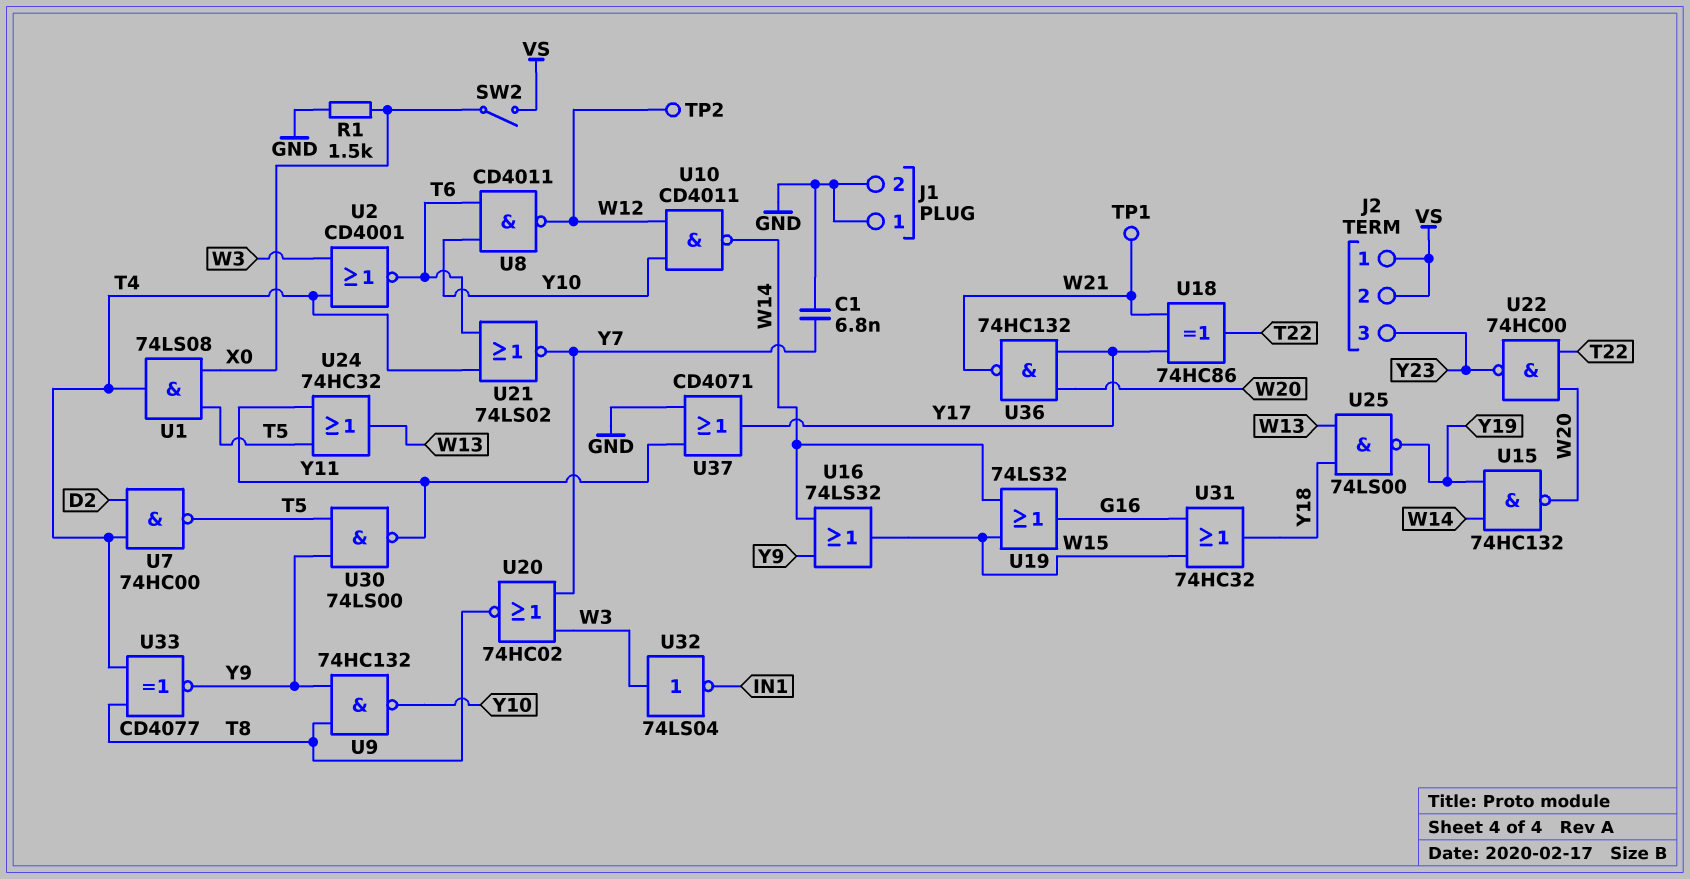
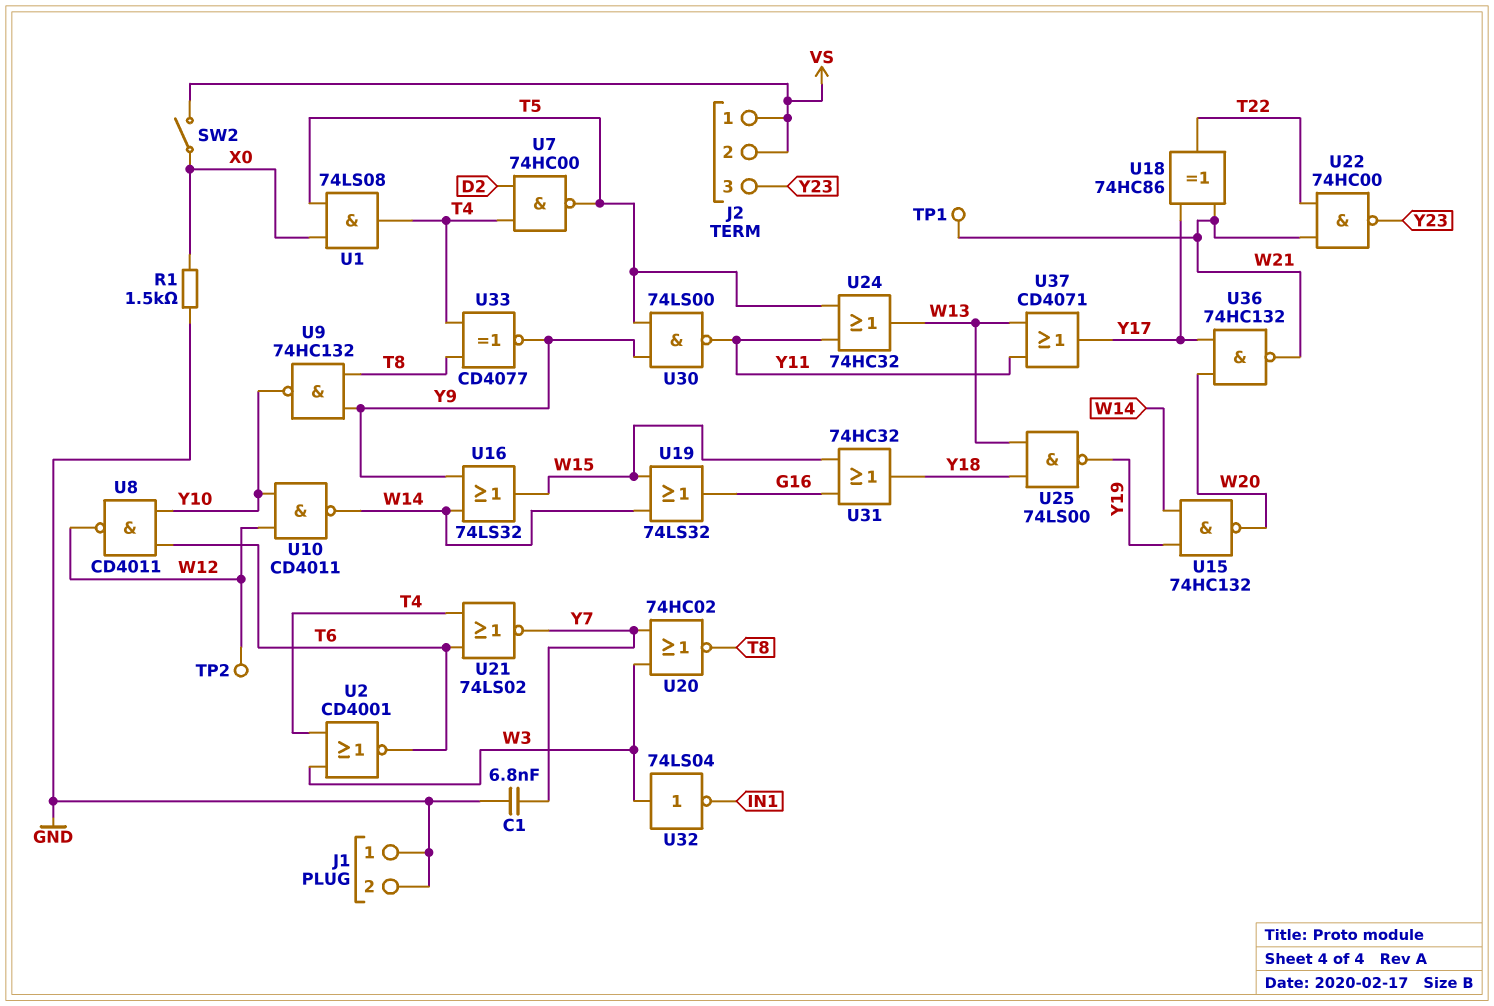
U22: NAND 74HC00 (in T22, in W20, out Y23) -> NAND 74HC00 (in T22, in W21, out Y23)
U37: OR CD4071 (in GND, in Y11, out Y17) -> OR CD4071 (in W13, in Y11, out Y17)

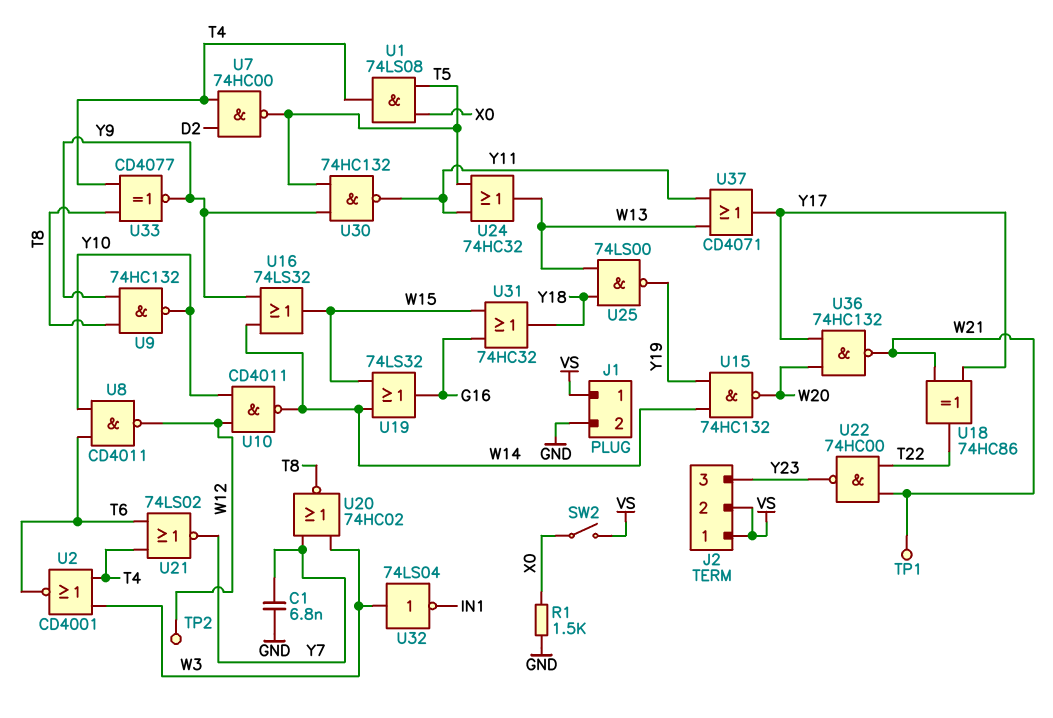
J1 pin 1: GND -> VS
U30: NAND 74LS00 (in T5, in Y9, out Y11) -> NAND 74HC132 (in T5, in Y9, out Y11)

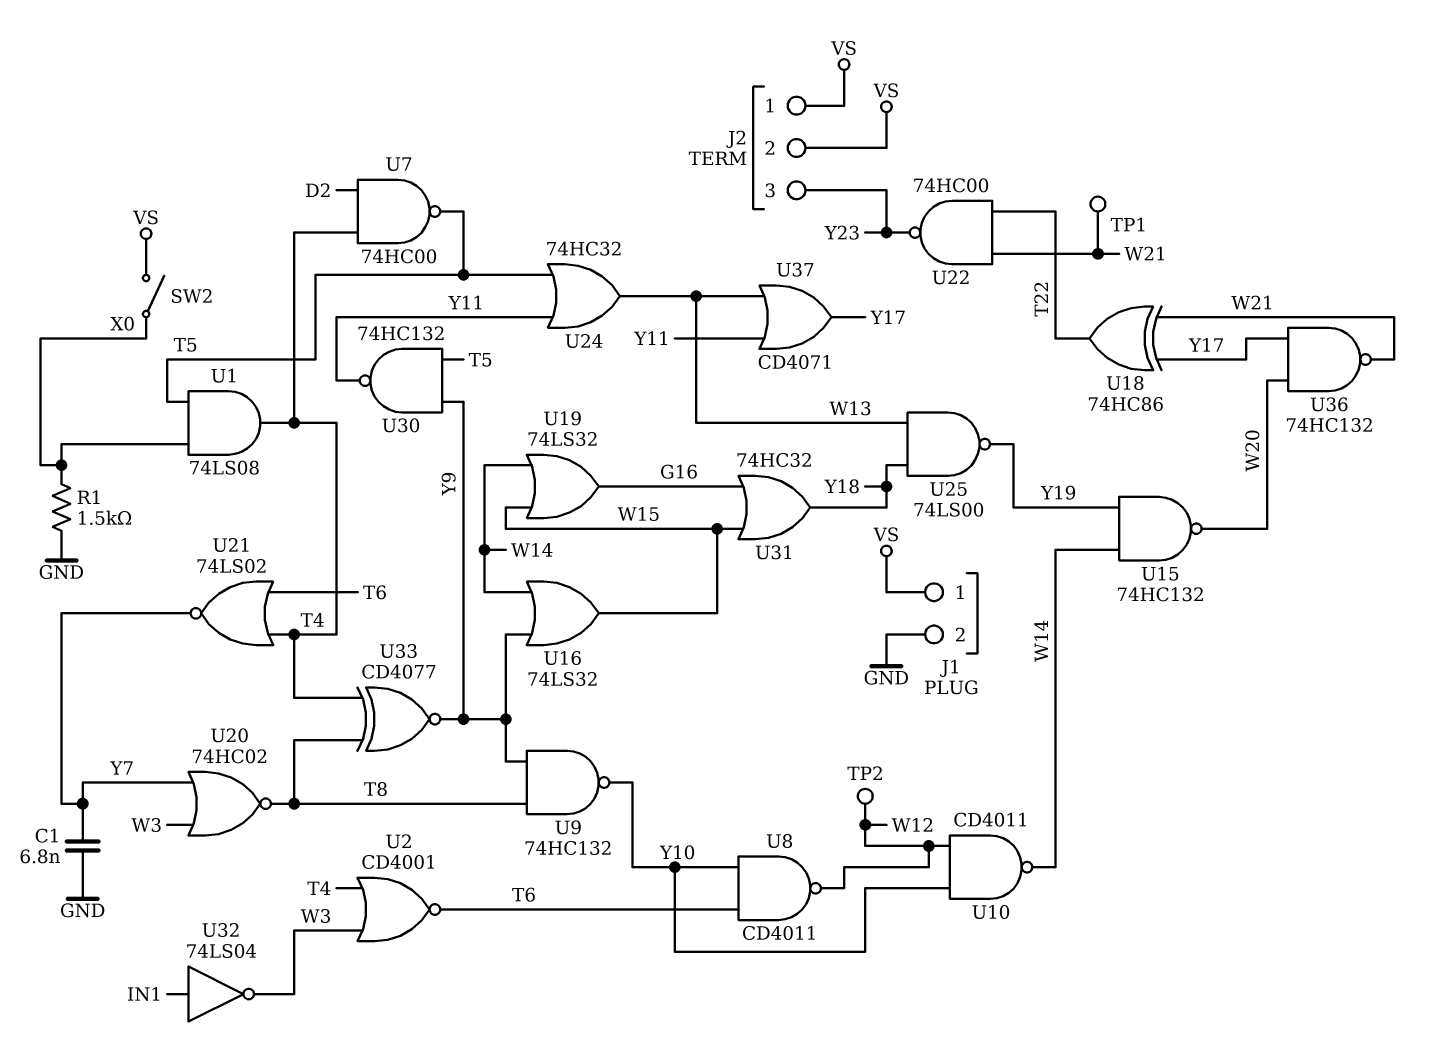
U32: NOT 74LS04 (in W3, out IN1) -> NOT 74LS04 (in IN1, out W3)

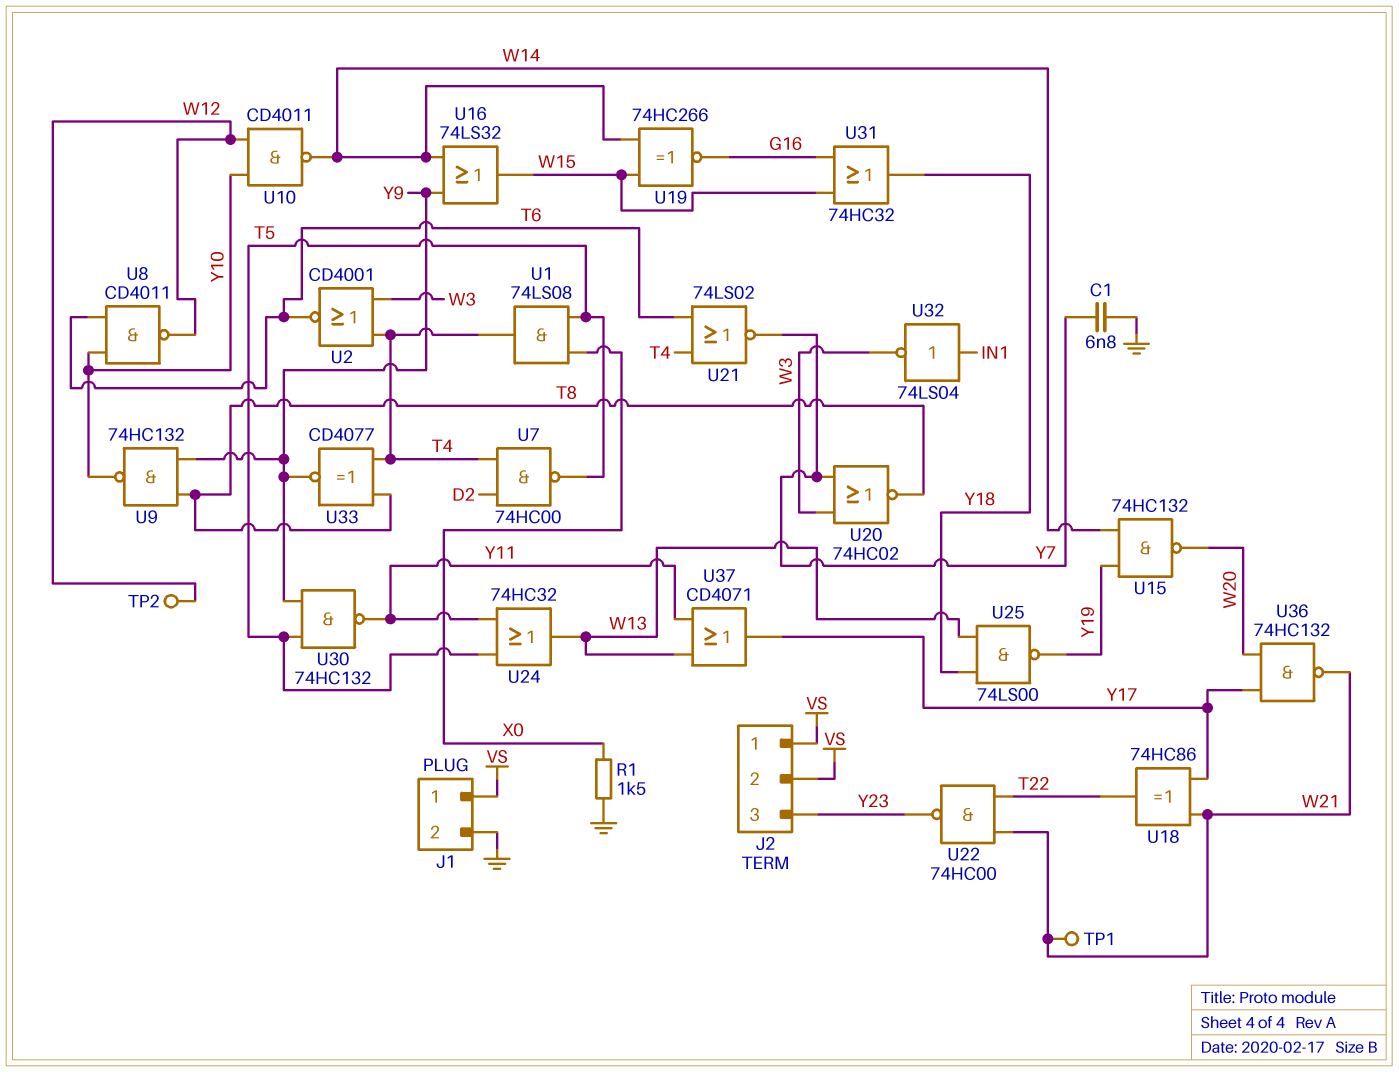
SW2: switch (VS, X0) -> none
U19: OR 74LS32 (in W14, in W15, out G16) -> XNOR 74HC266 (in W14, in W15, out G16)

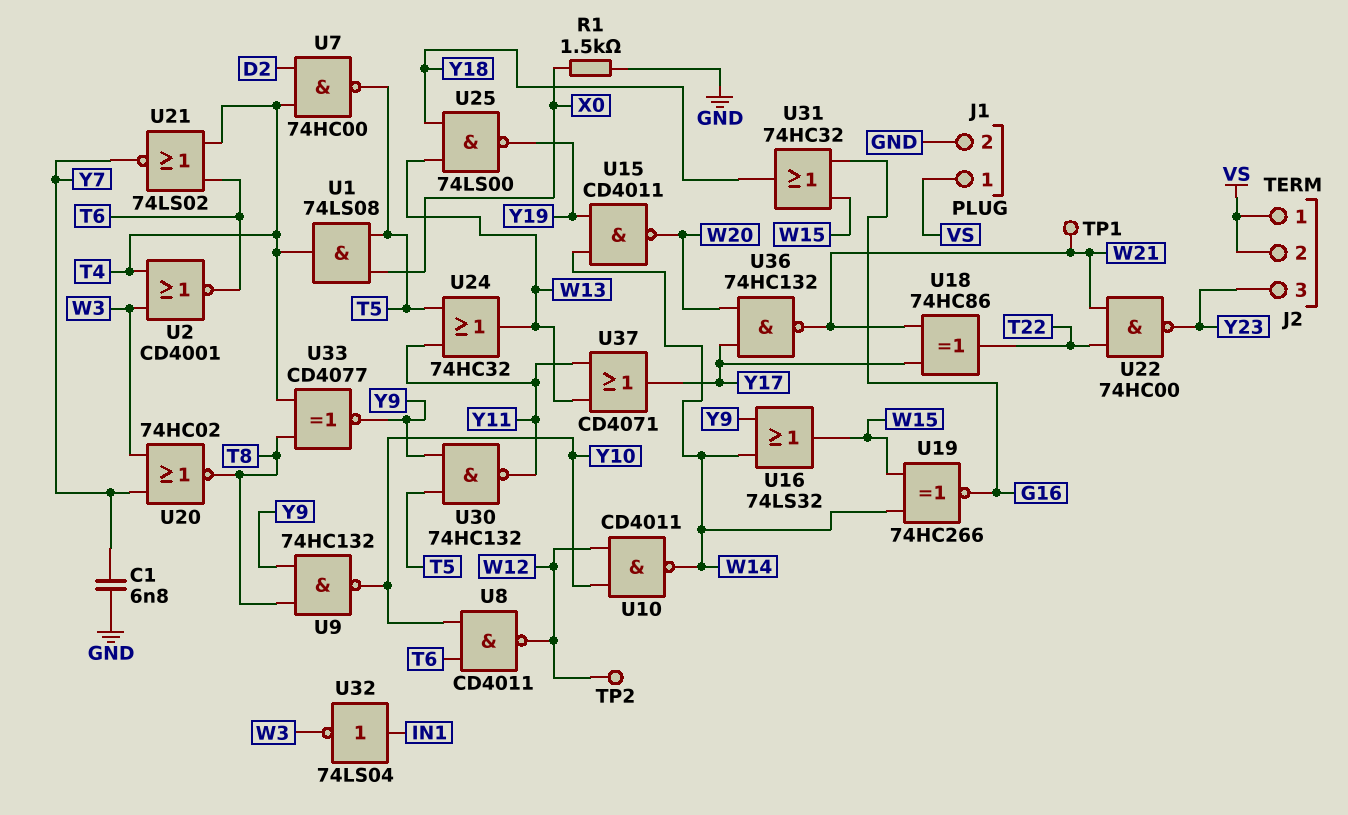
U15: NAND 74HC132 (in W14, in Y19, out W20) -> NAND CD4011 (in W14, in Y19, out W20)

